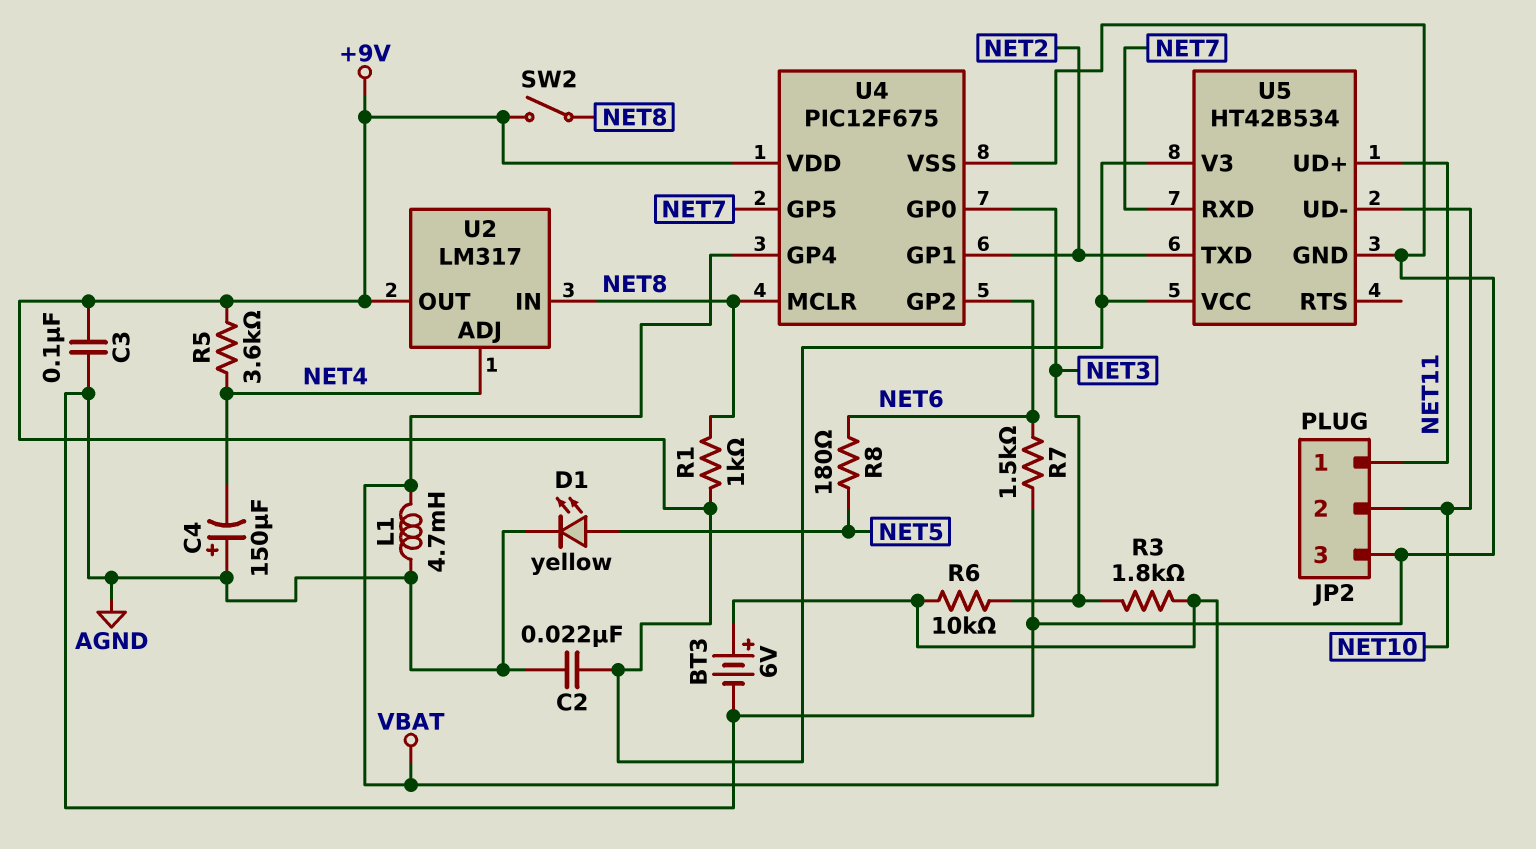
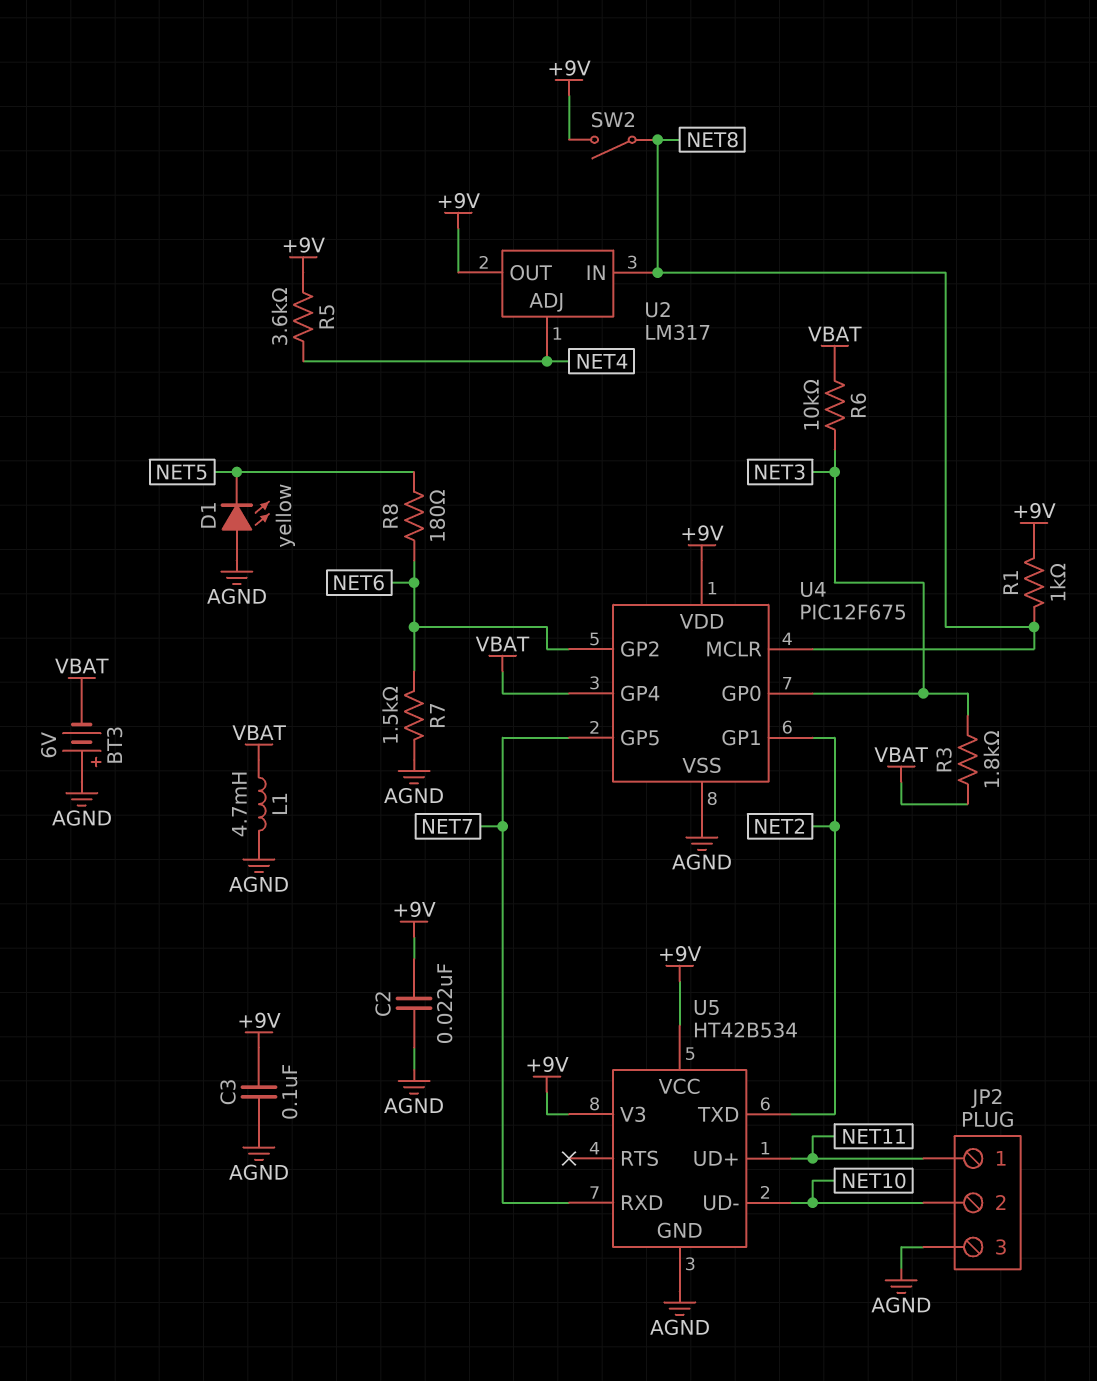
BT3: 6V (plus VBAT, minus AGND) -> 6V (plus AGND, minus VBAT)
C4: 150uF (plus AGND, minus NET4) -> none
D1: LED yellow (A NET5, K AGND) -> LED yellow (A AGND, K NET5)

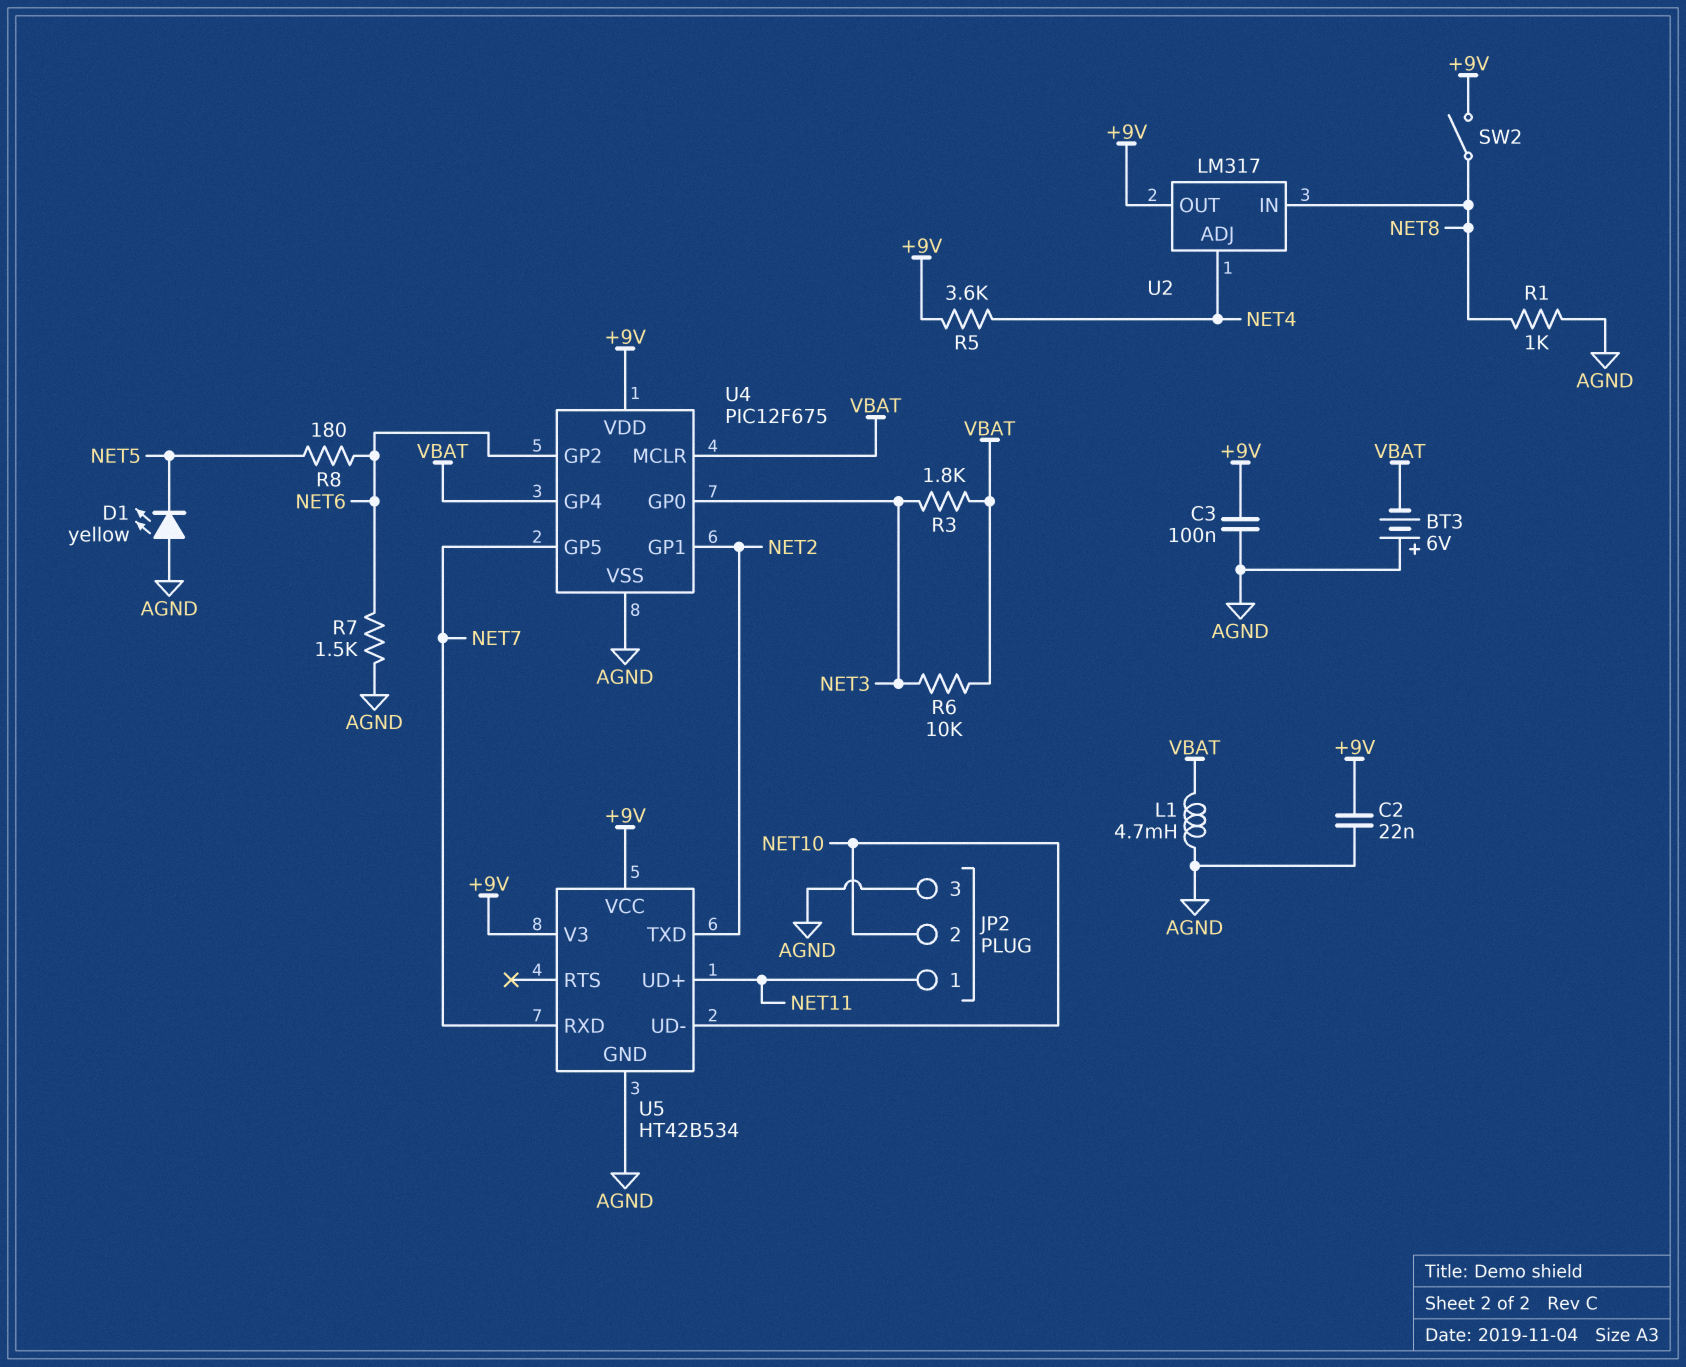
R1: 1k (+9V, NET8) -> 1k (AGND, NET8)
U4 pin MCLR: NET8 -> VBAT

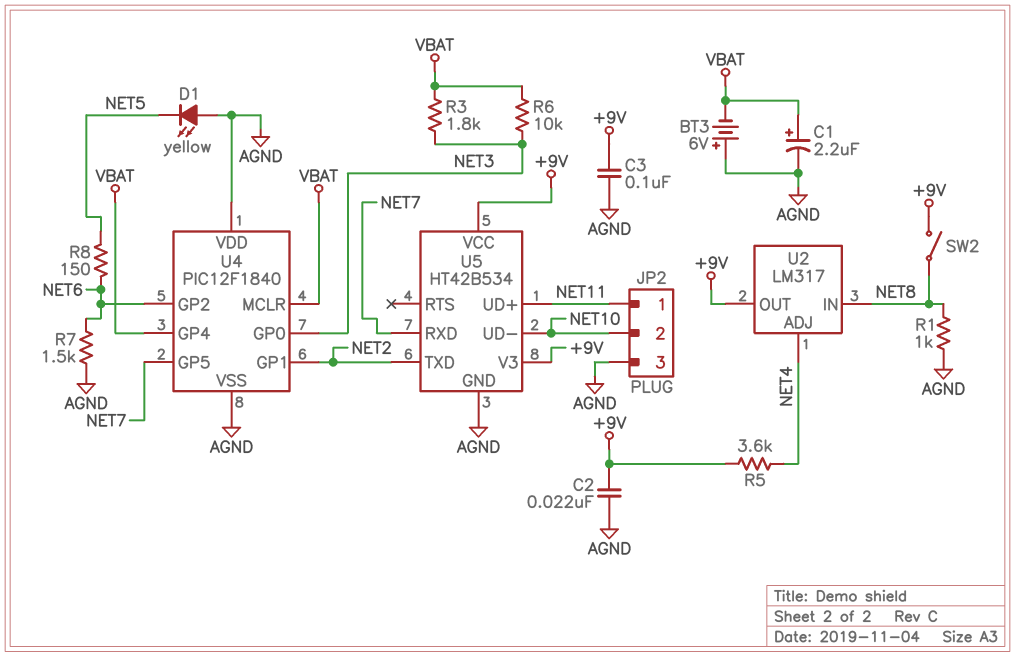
C1: none -> 2.2uF (plus VBAT, minus AGND)
L1: 4.7mH (AGND, VBAT) -> none
R8: 180 (NET5, NET6) -> 150 (NET5, NET6)
U4: PIC12F675 -> PIC12F1840
U4 pin VDD: +9V -> AGND

